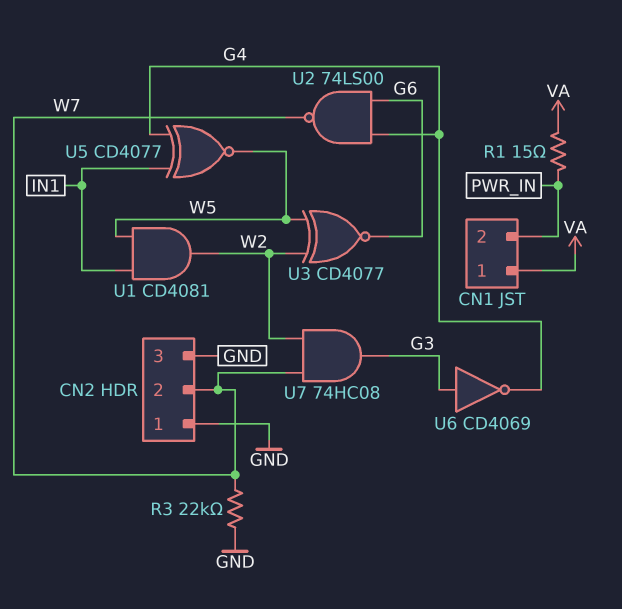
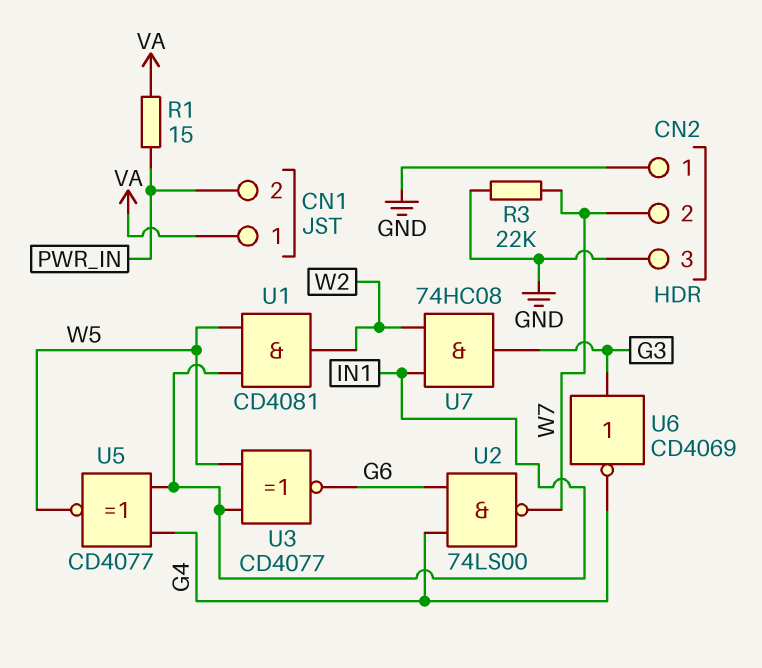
U3: XNOR CD4077 (in W2, in W5, out G6) -> XNOR CD4077 (in IN1, in W5, out G6)
U7: AND 74HC08 (in W2, in W7, out G3) -> AND 74HC08 (in IN1, in W2, out G3)

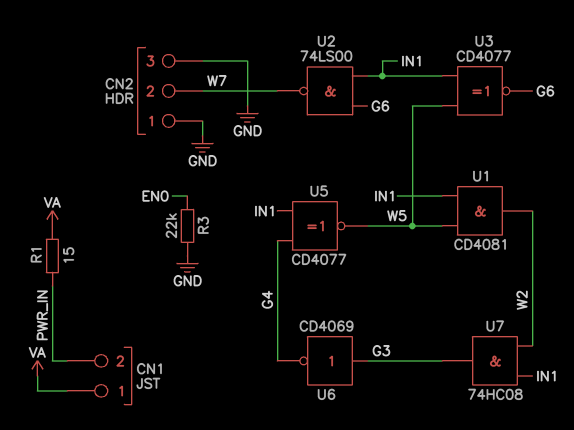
R3: 22k (GND, W7) -> 22k (EN0, GND)
U2: NAND 74LS00 (in G4, in G6, out W7) -> NAND 74LS00 (in G6, in IN1, out W7)

